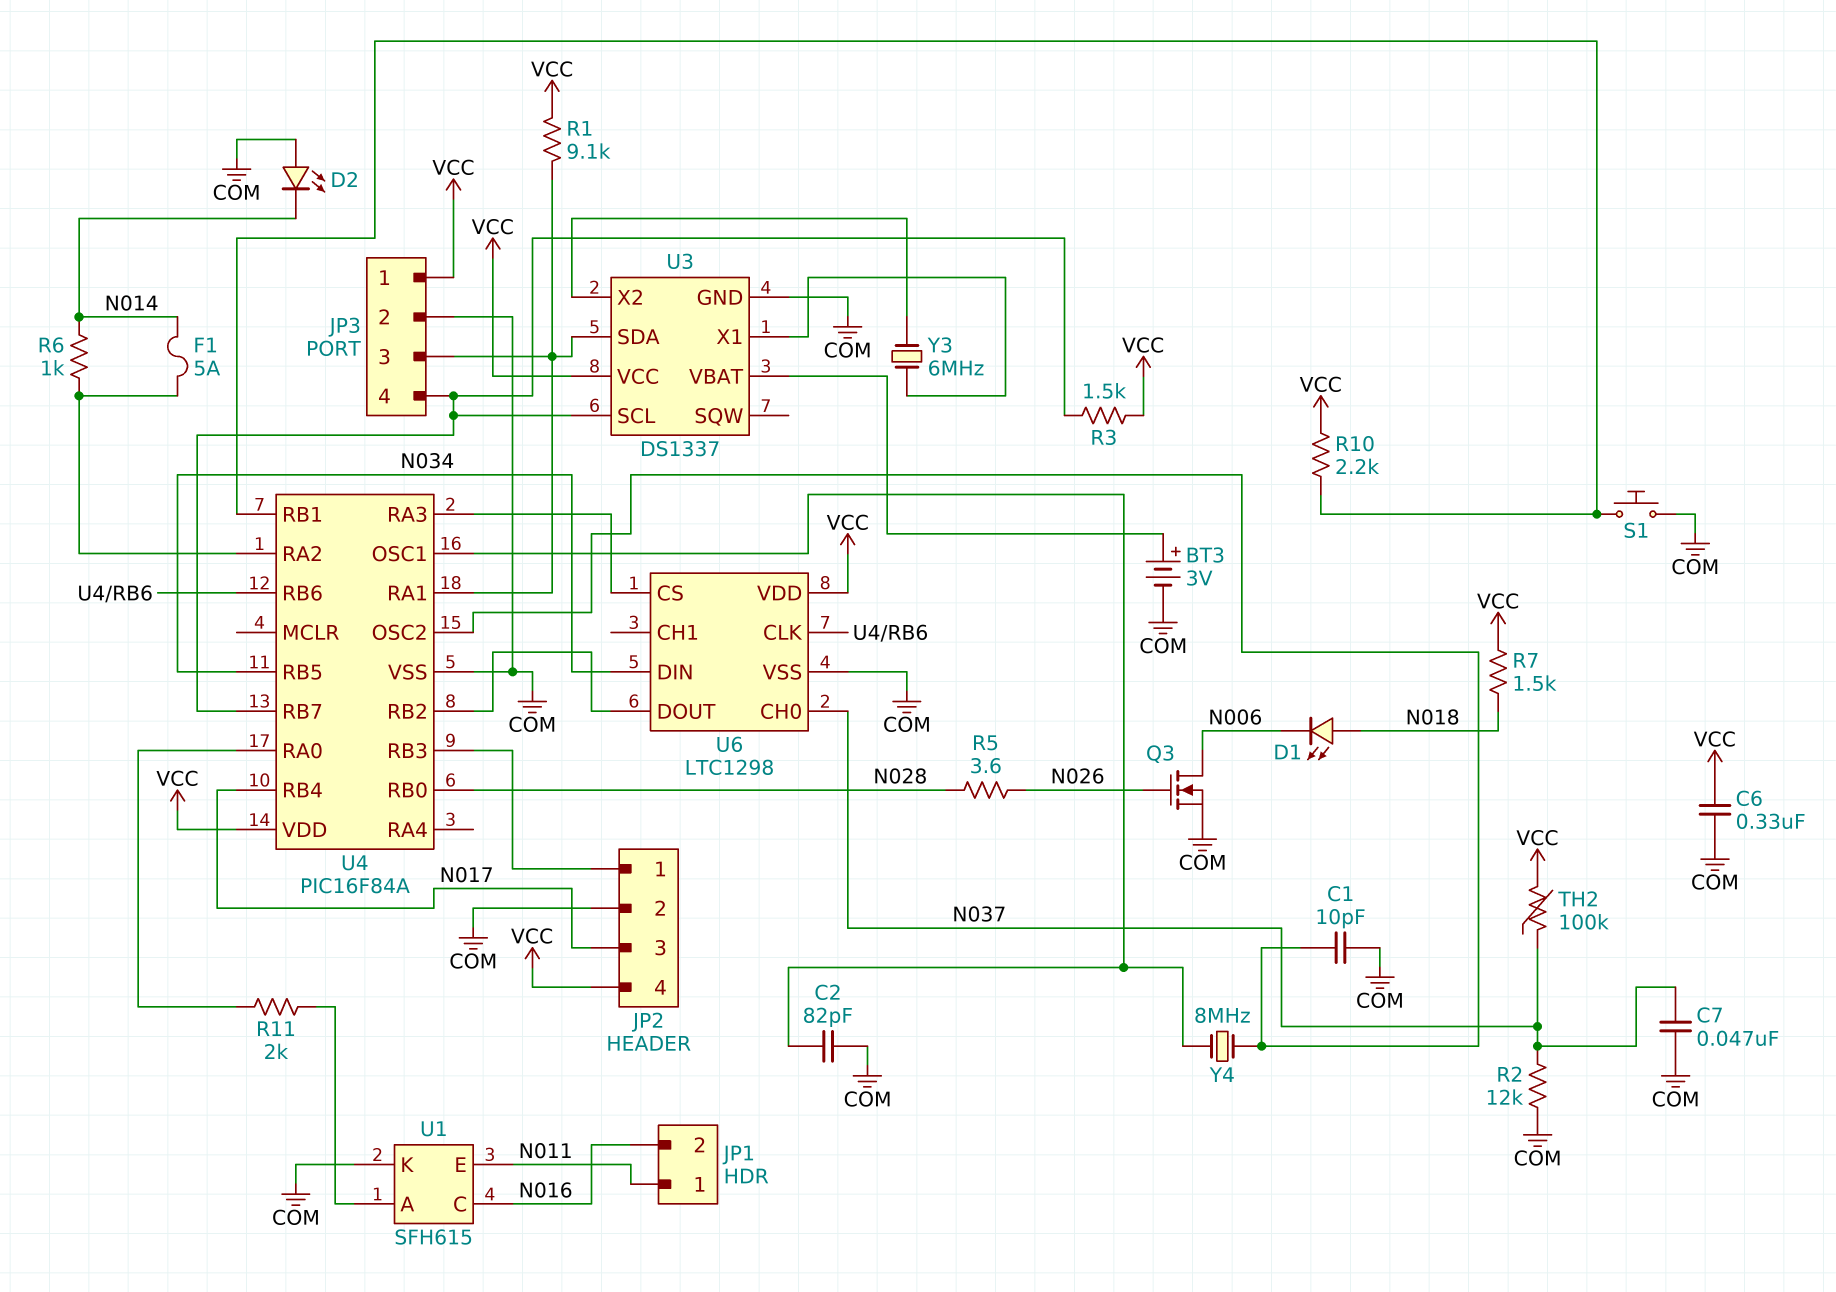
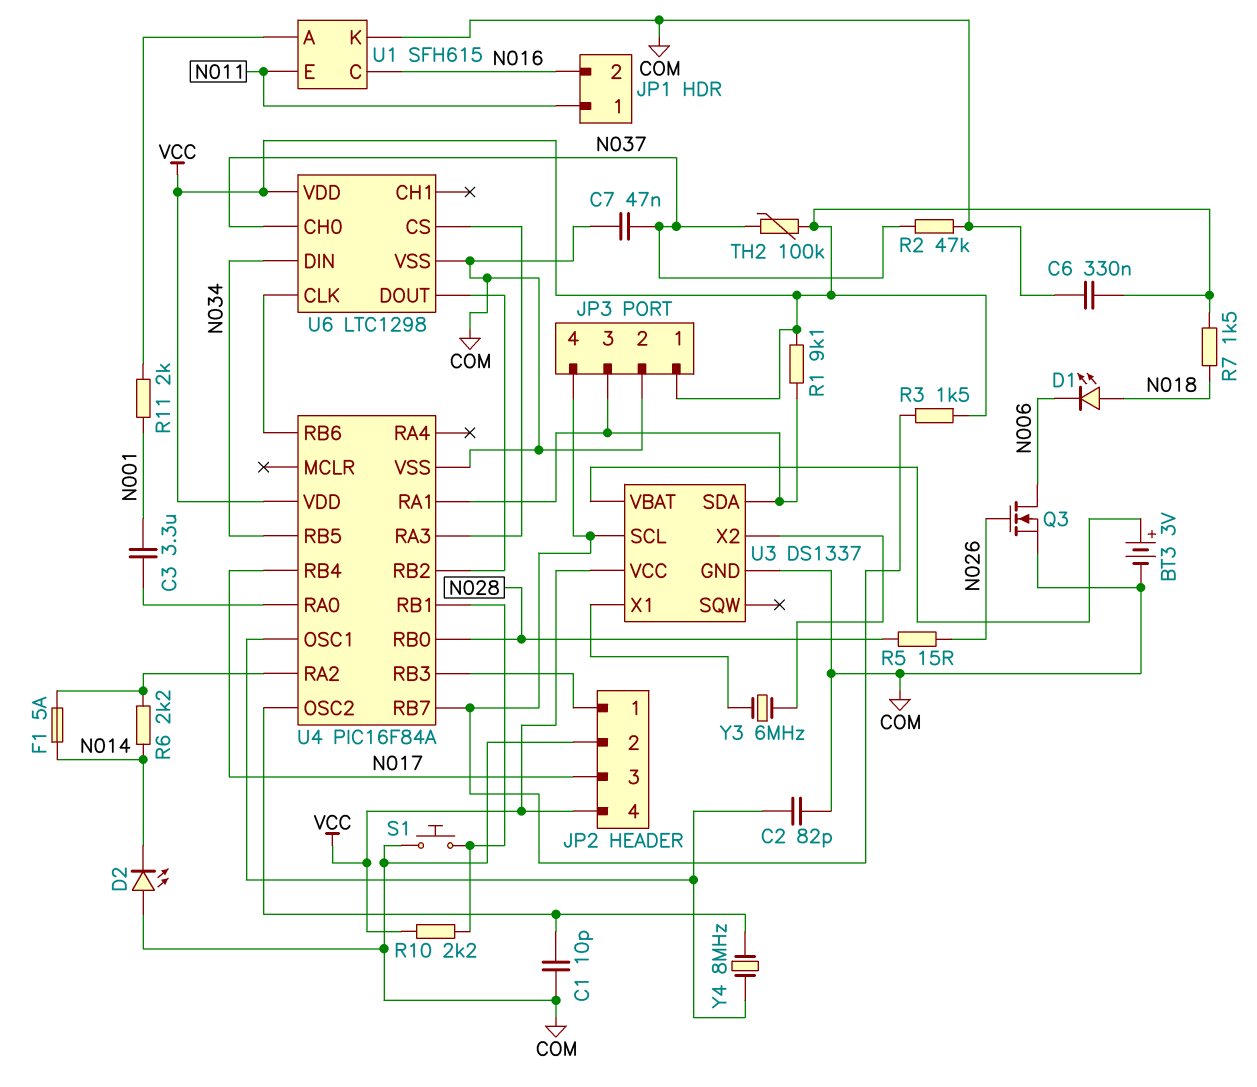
C3: none -> 3.3uF (N001, U4/RA0)
R2: 12k (COM, N037) -> 47k (COM, N037)
R5: 3.6 (N026, N028) -> 15 (N026, N028)
R6: 1k (N014, U4/RA2) -> 2.2k (N014, U4/RA2)
R11: 2k (U1/A, U4/RA0) -> 2k (N001, U1/A)

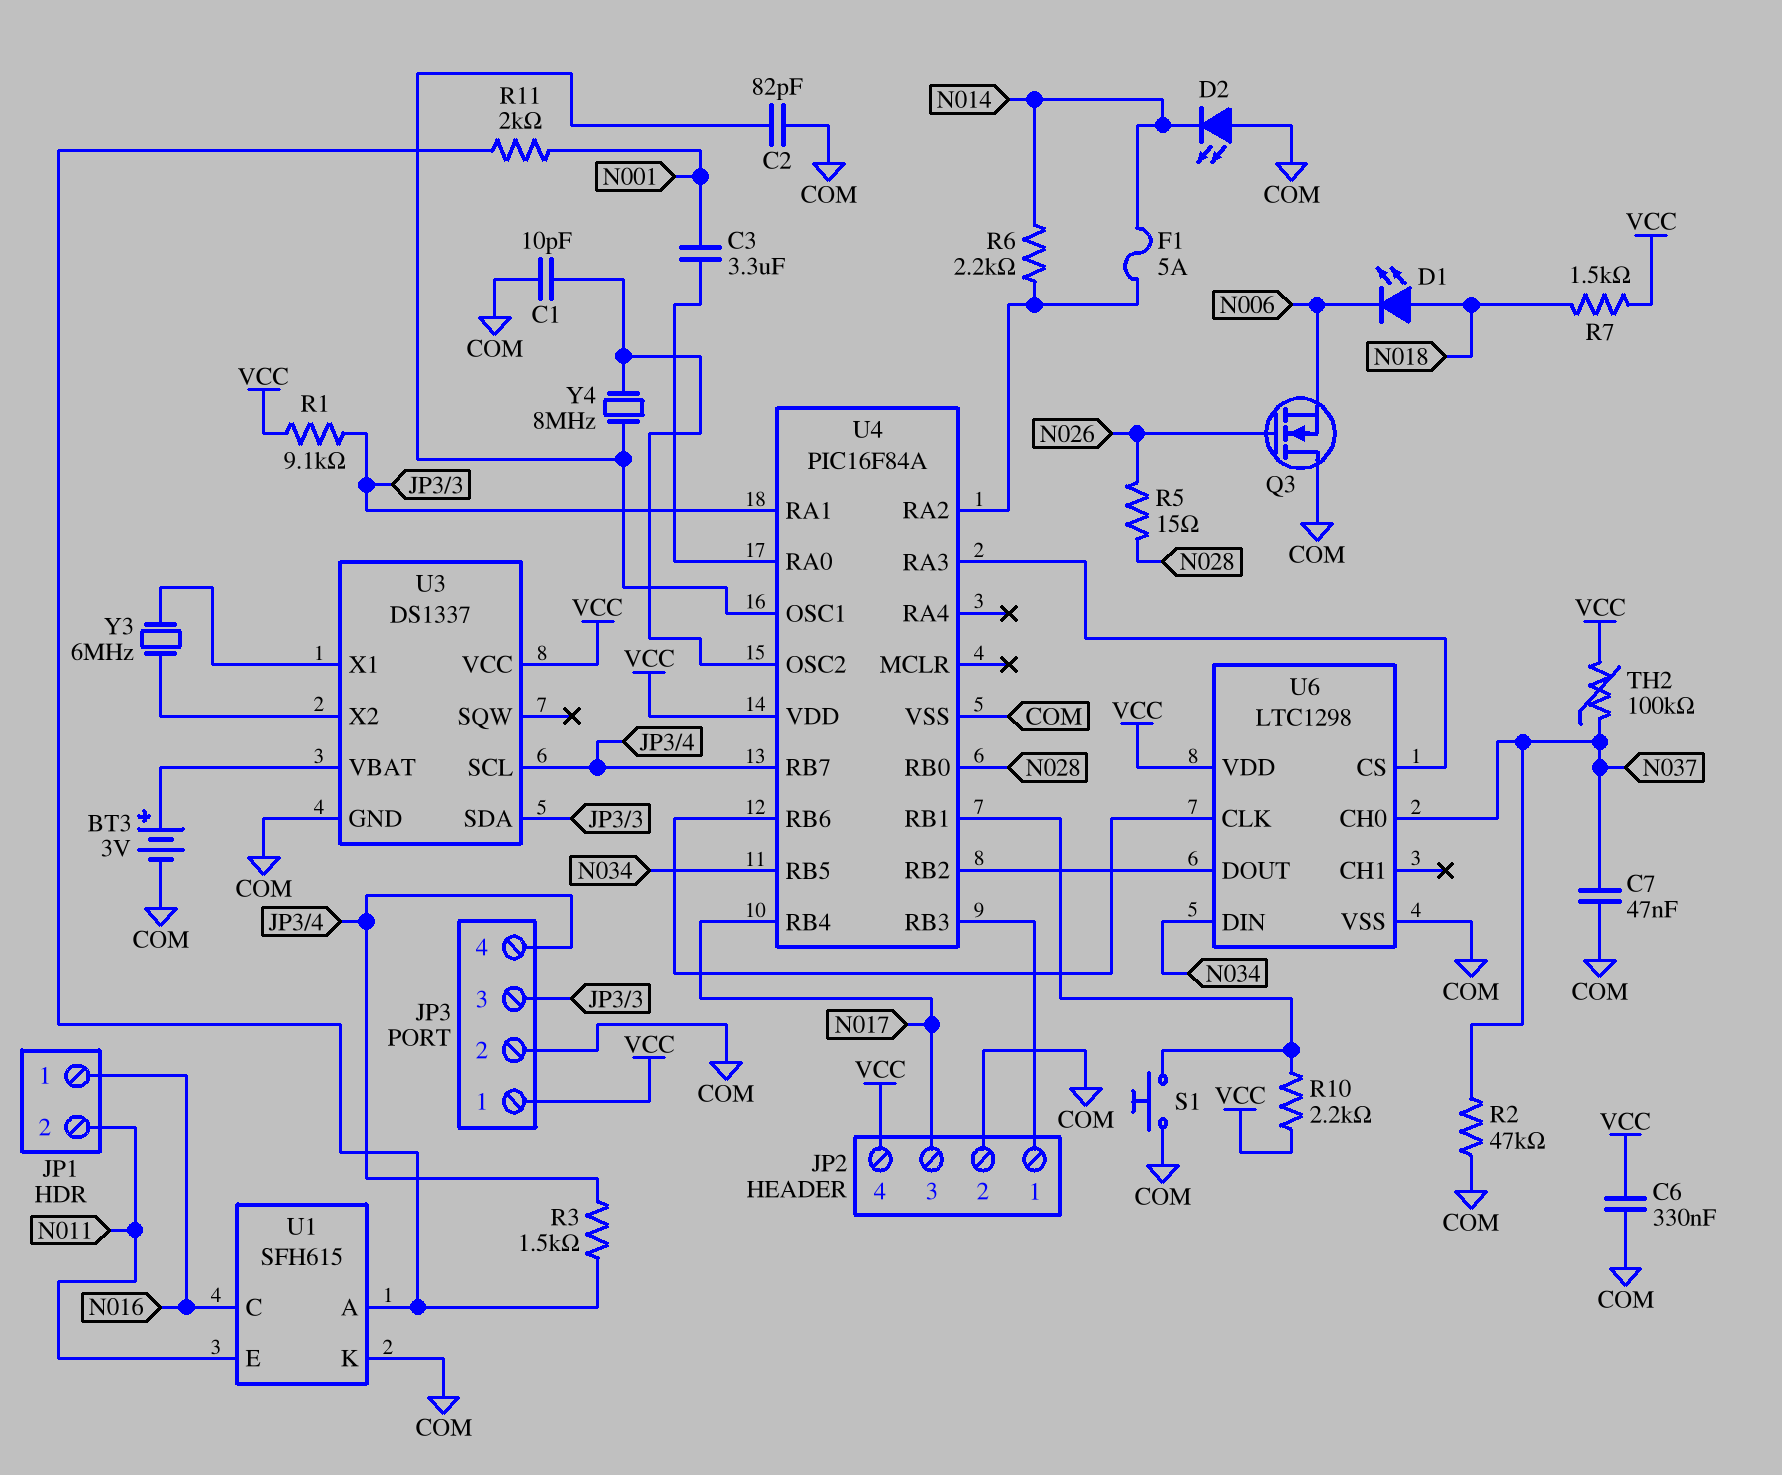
JP1 pin 1: N011 -> N016
JP1 pin 2: N016 -> N011
Q3: NMOS (G N026, D N006, S COM) -> NMOS (G N026, D COM, S N006)
R3: 1.5k (JP3/4, VCC) -> 1.5k (JP3/4, U1/A)

